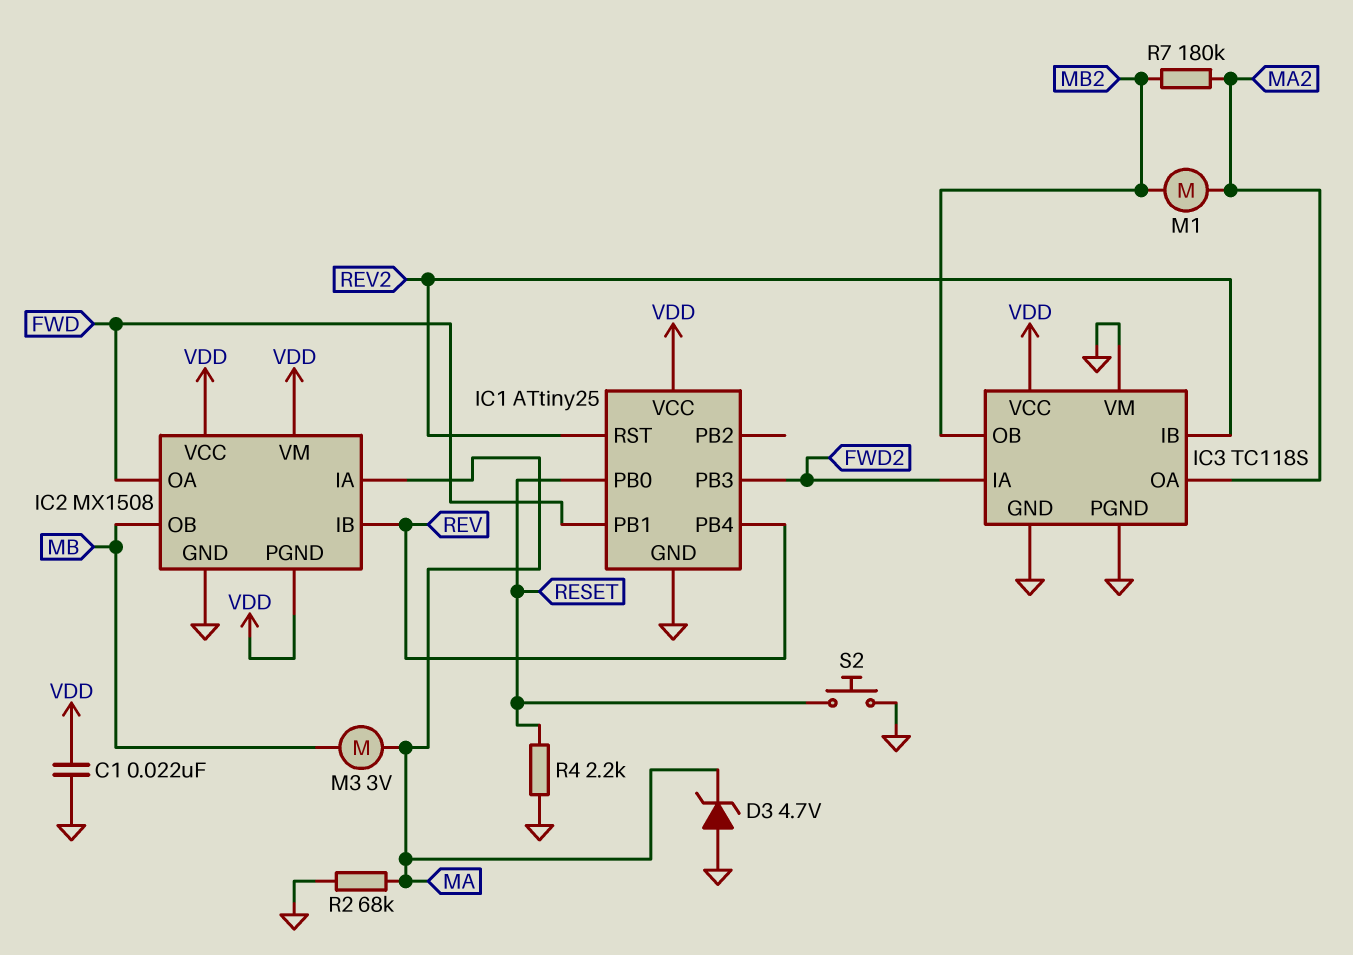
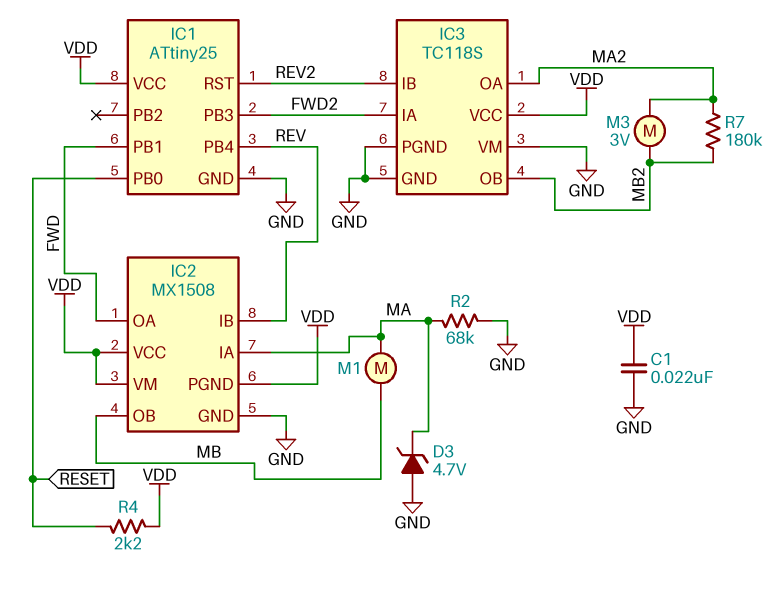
M1: motor (MA2, MB2) -> motor (MA, MB)
M3: motor 3V (MA, MB) -> motor 3V (MA2, MB2)
R4: 2.2k (GND, RESET) -> 2.2k (RESET, VDD)
S2: button (GND, RESET) -> none

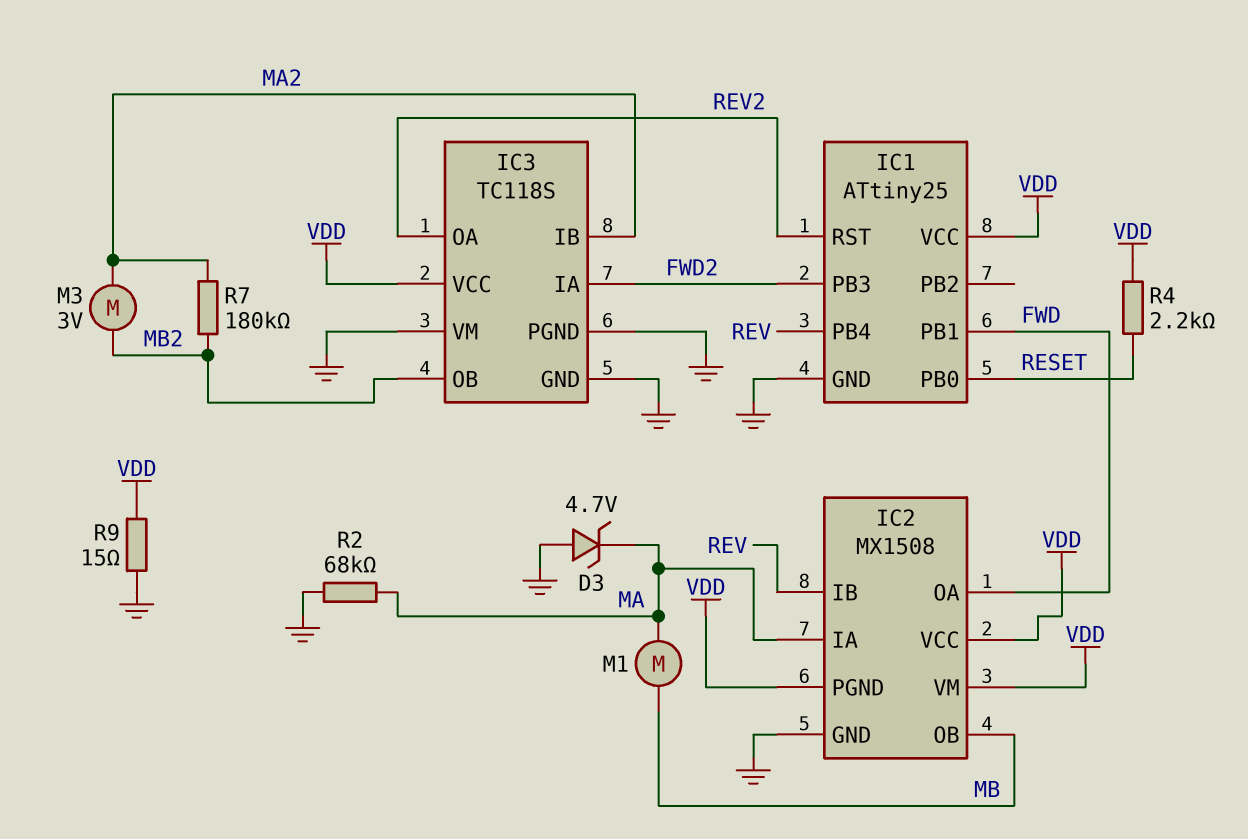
C1: 22nF (GND, VDD) -> none
IC3 pin IB: REV2 -> MA2
IC3 pin OA: MA2 -> REV2
R9: none -> 15 (GND, VDD)

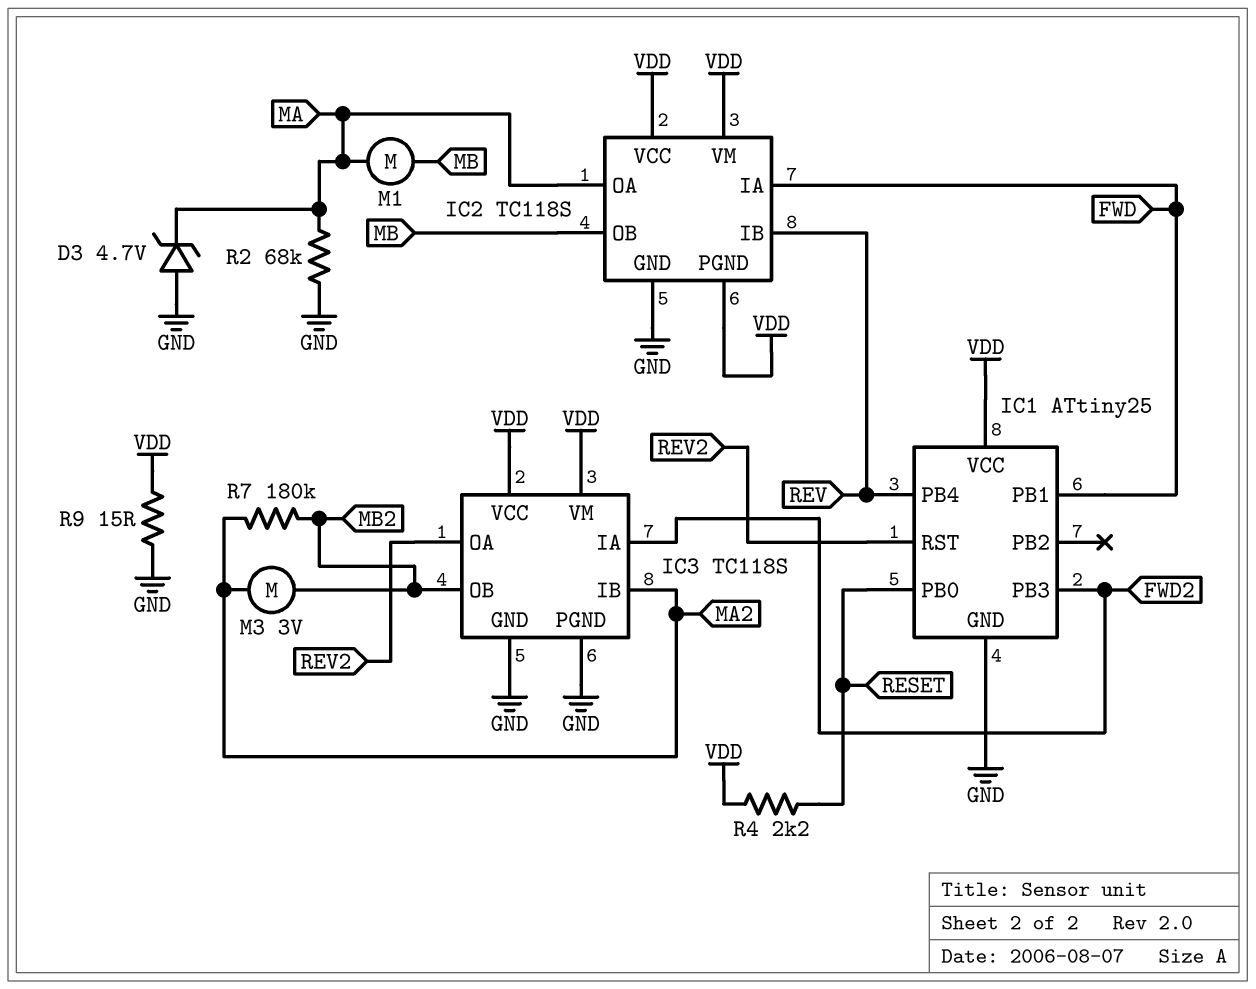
IC2: MX1508 -> TC118S
IC2 pin IA: MA -> FWD
IC2 pin OA: FWD -> MA
IC3 pin VM: GND -> VDD

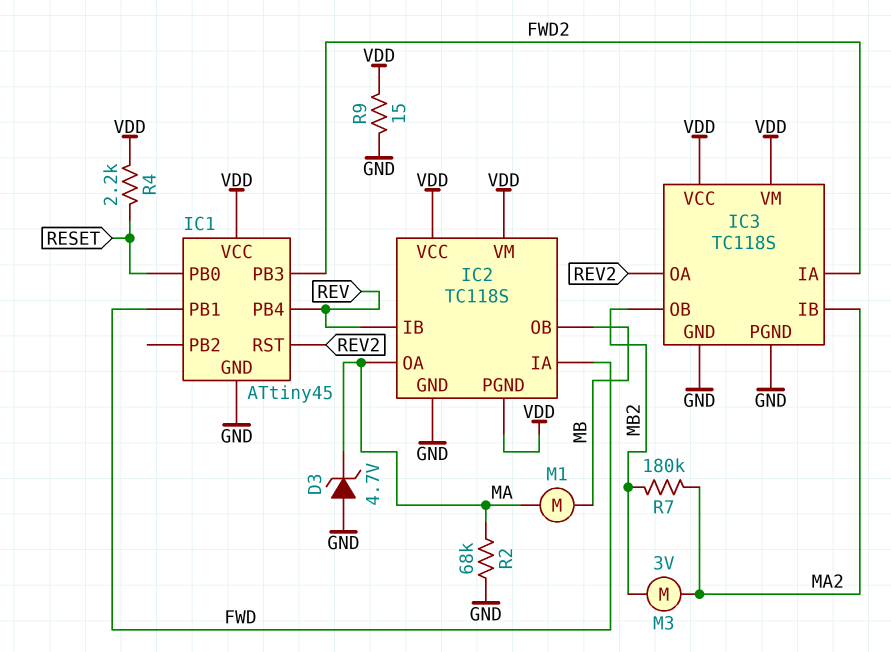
IC1: ATtiny25 -> ATtiny45

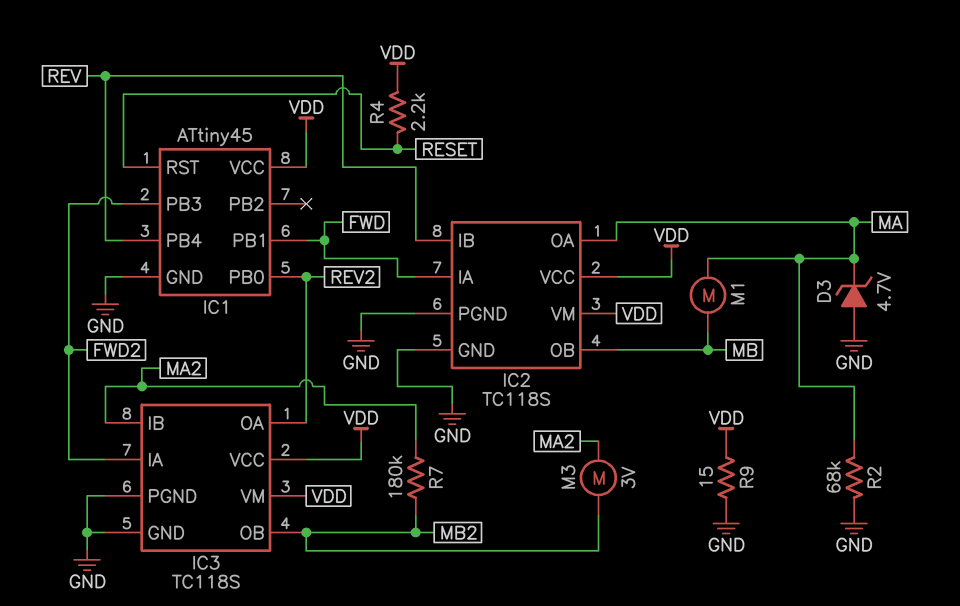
IC1 pin PB0: RESET -> REV2
IC1 pin RST: REV2 -> RESET
IC2 pin PGND: VDD -> GND

